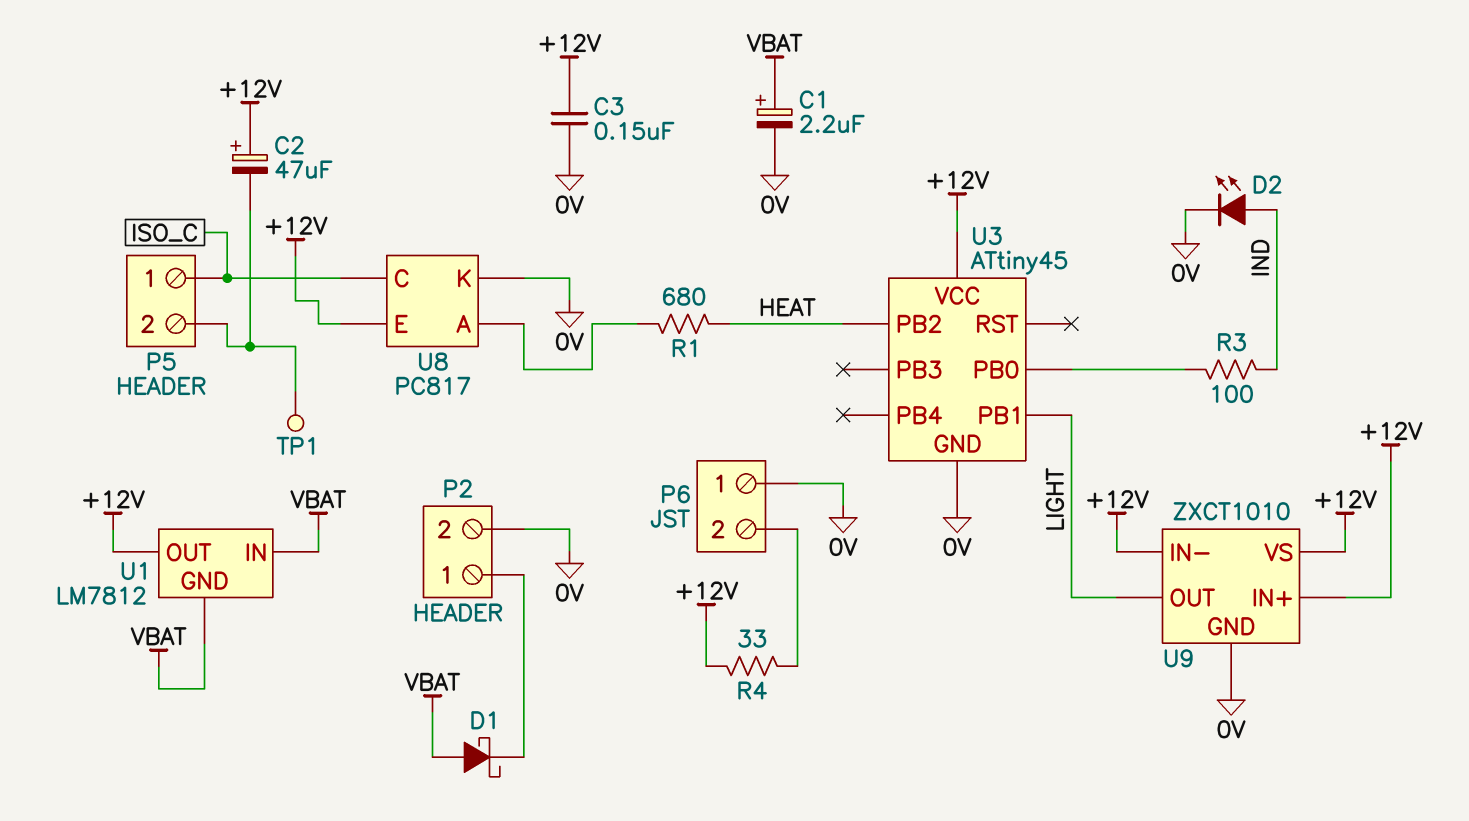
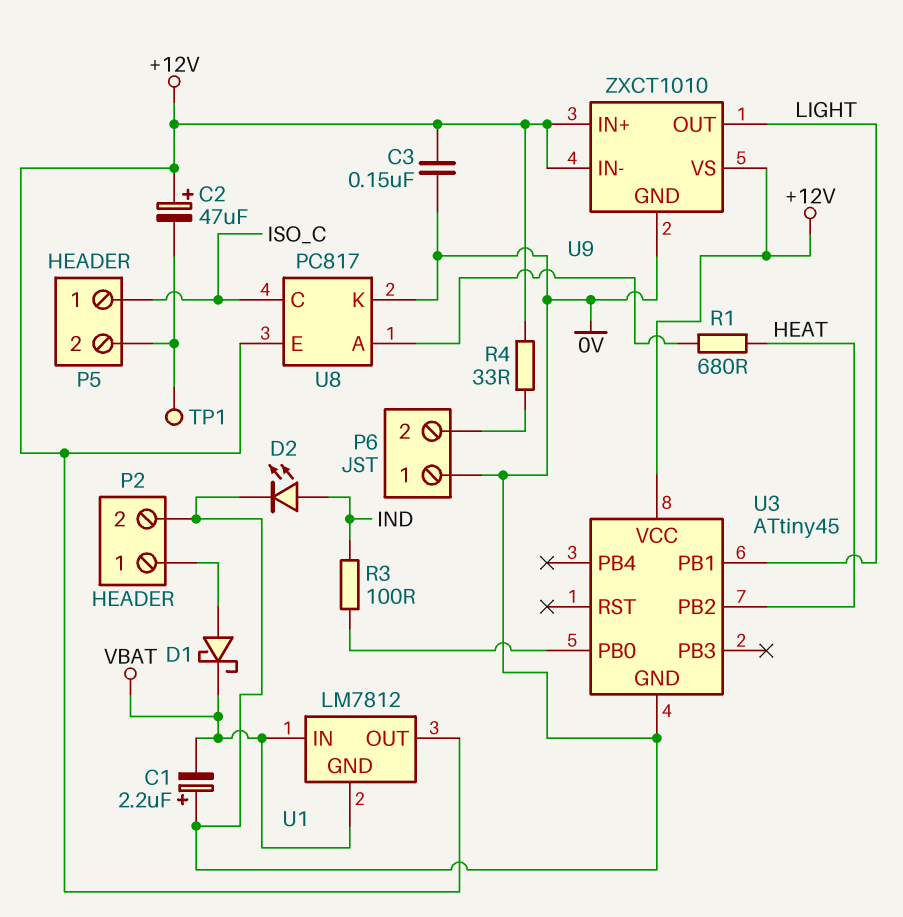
C1: 2.2uF (plus VBAT, minus 0V) -> 2.2uF (plus 0V, minus VBAT)
D1: schottky (A VBAT, K P2/1) -> schottky (A P2/1, K VBAT)

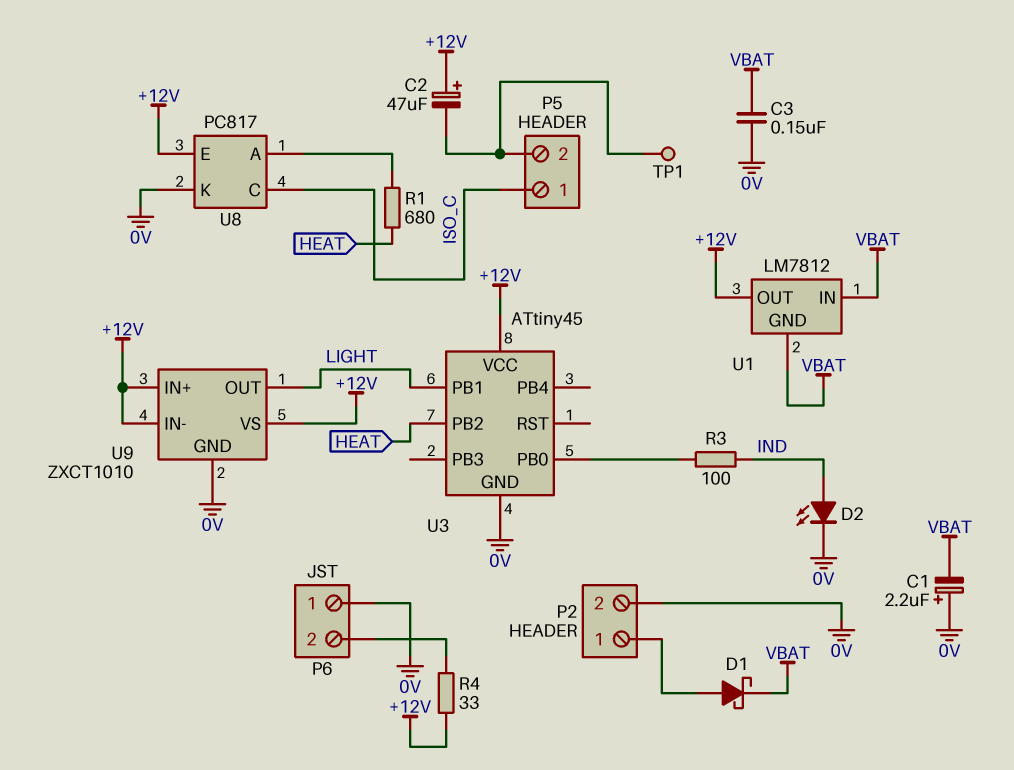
C3: 150nF (+12V, 0V) -> 150nF (0V, VBAT)

